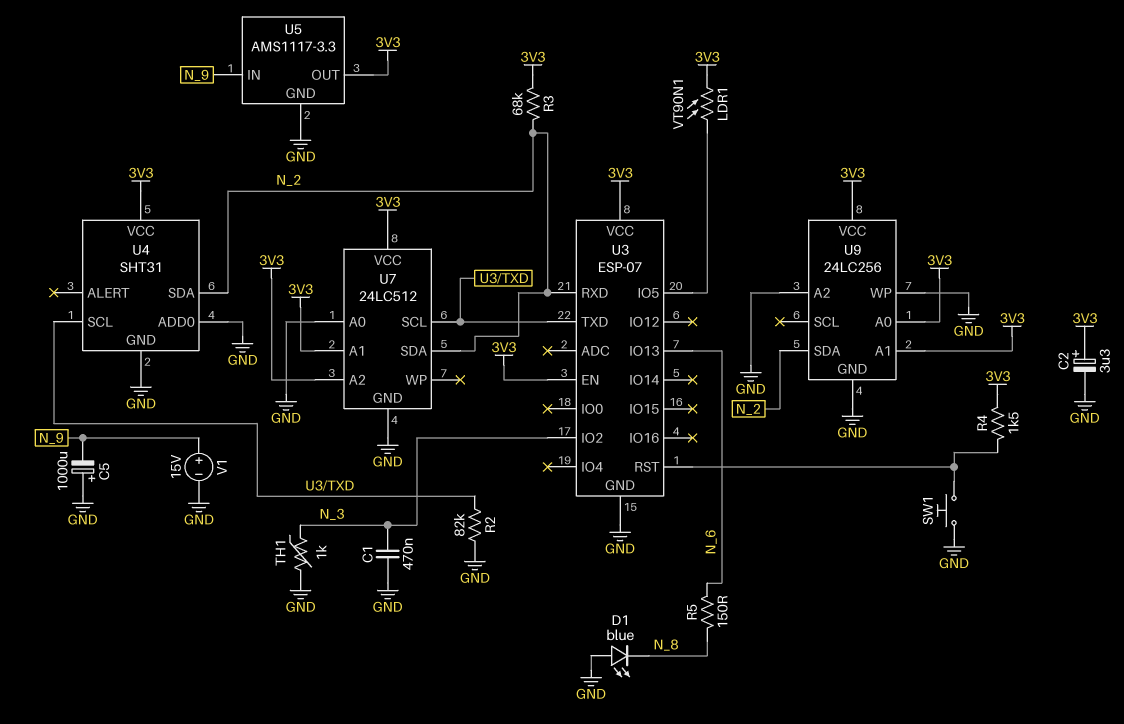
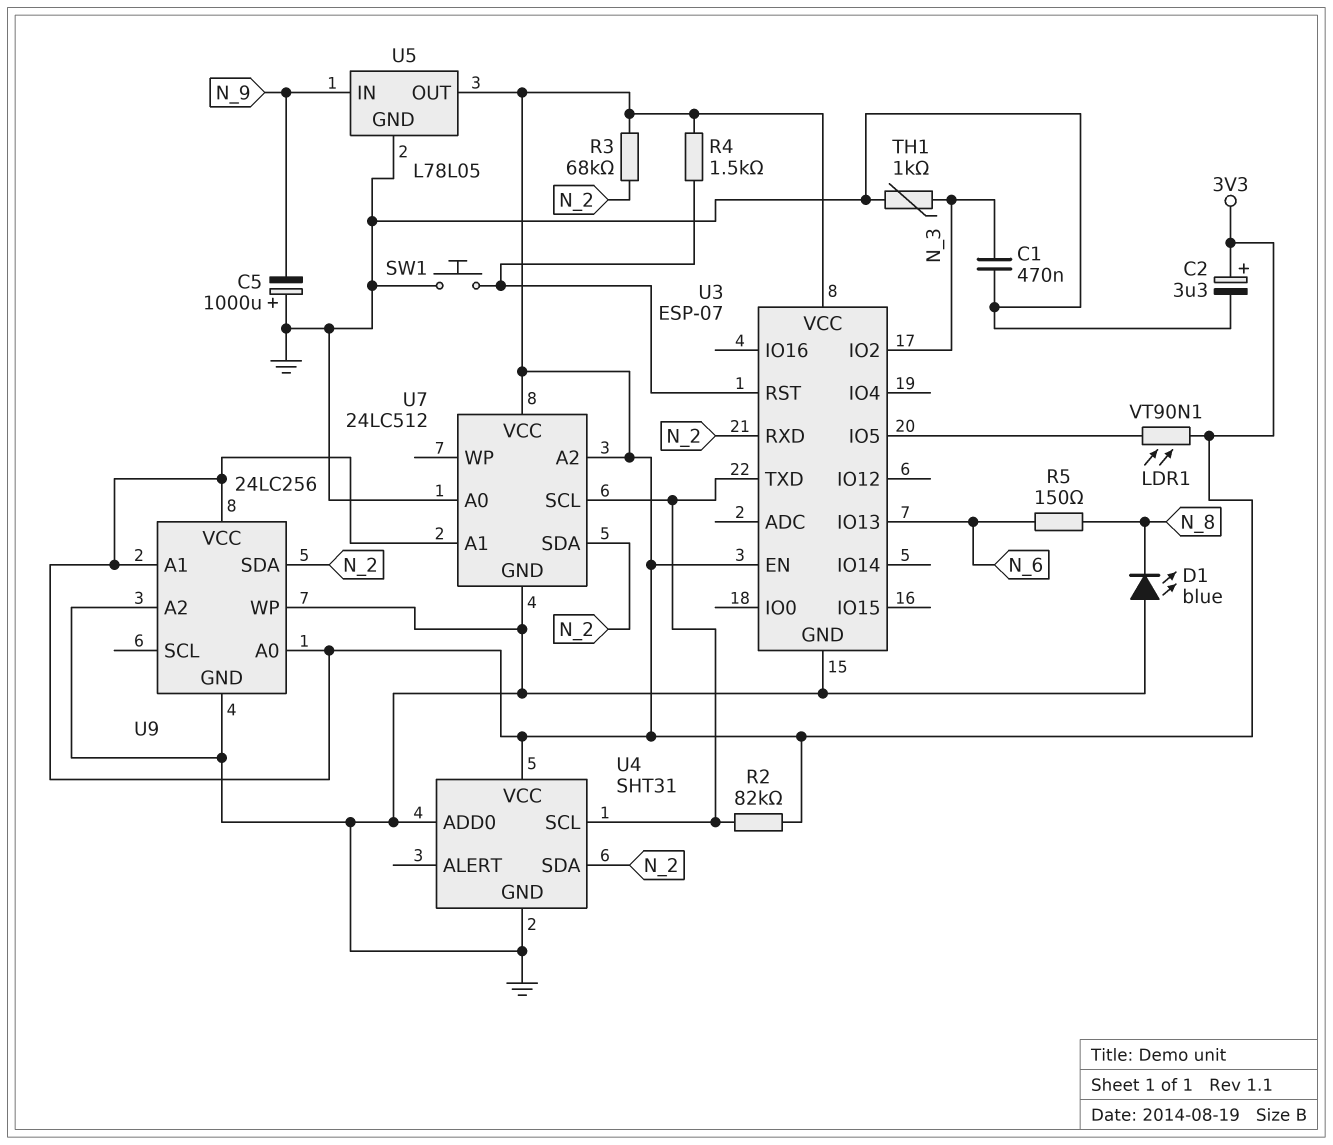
R2: 82k (GND, U3/TXD) -> 82k (3V3, U3/TXD)
U5: AMS1117-3.3 -> L78L05
V1: 15V (plus N_9, minus GND) -> none

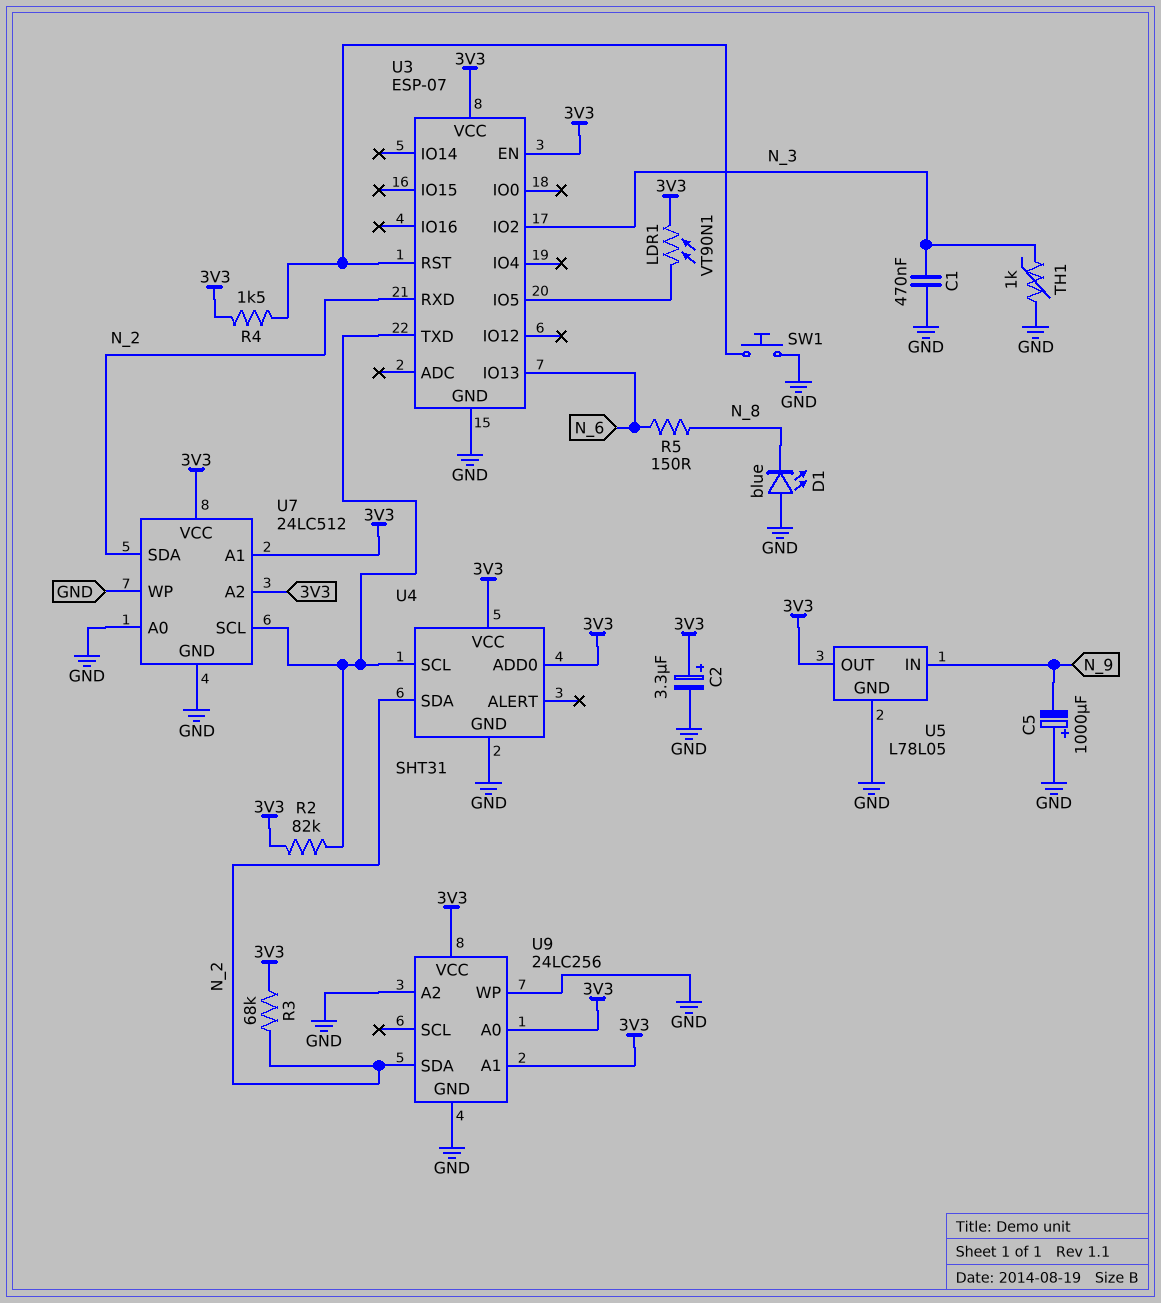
U4 pin ADD0: GND -> 3V3
U7 pin WP: none -> GND

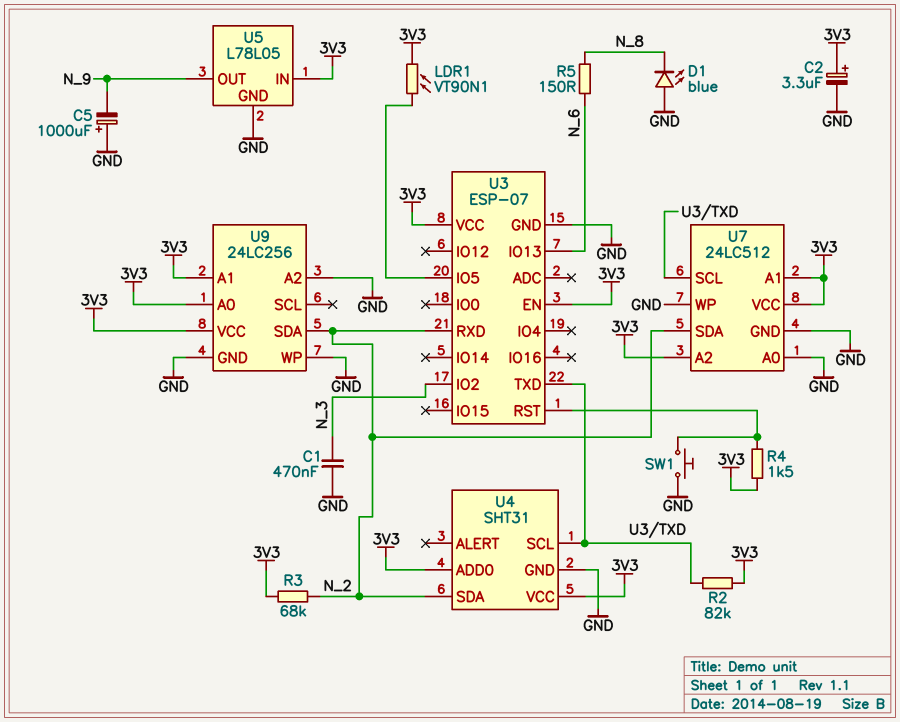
TH1: 1k (GND, N_3) -> none
U5 pin IN: N_9 -> 3V3
U5 pin OUT: 3V3 -> N_9

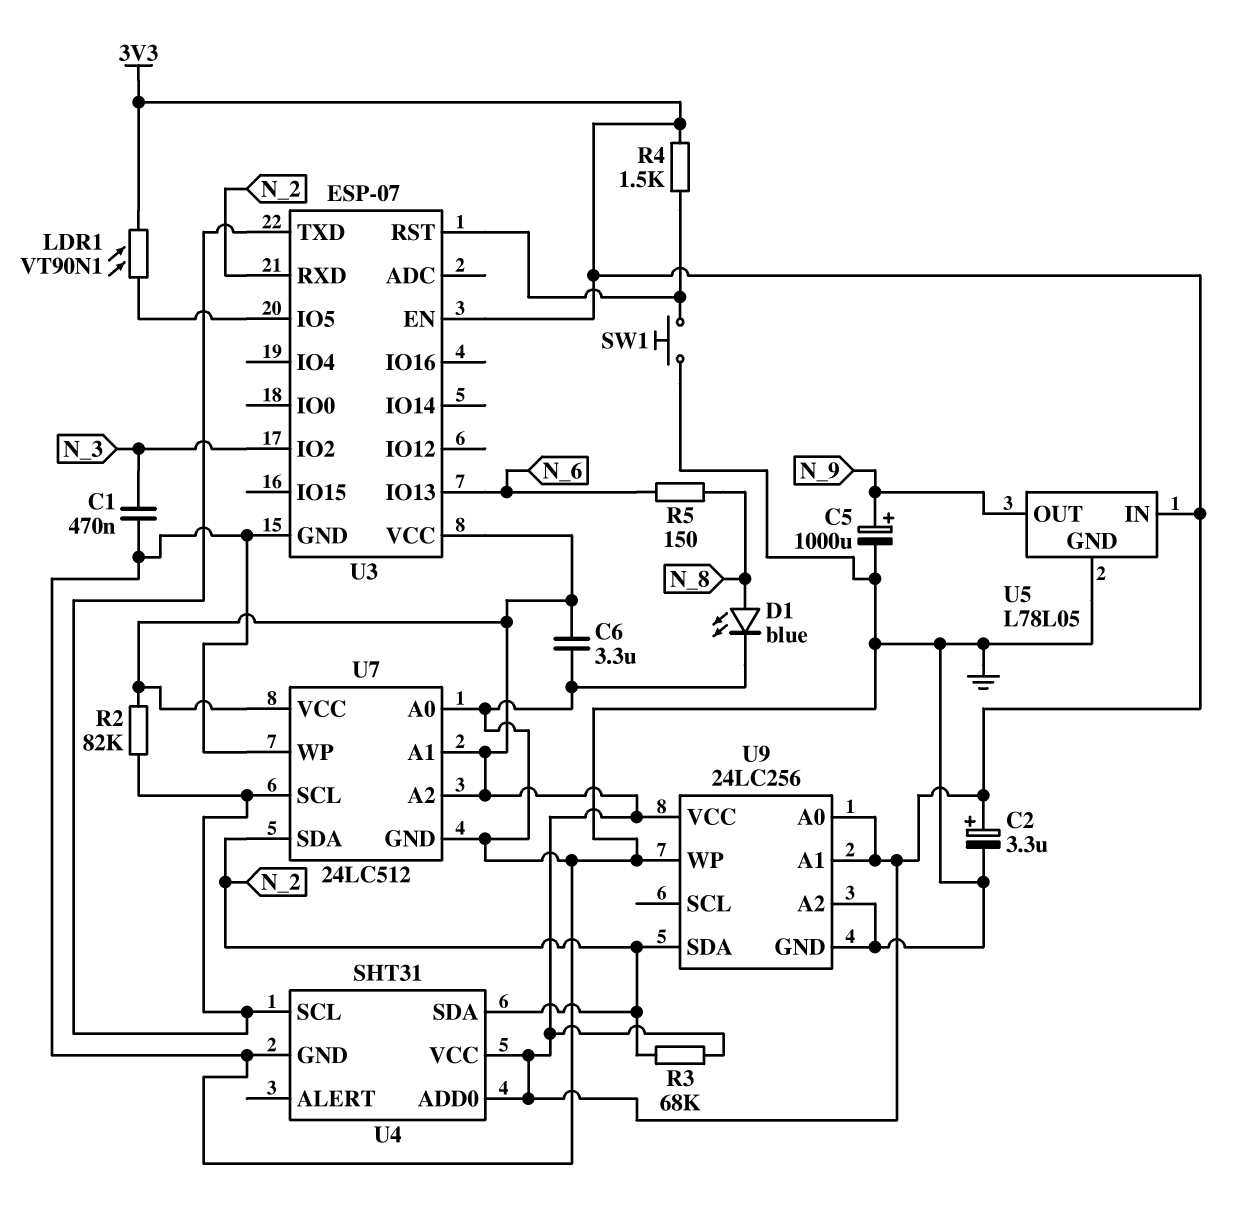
C5: 1000uF (plus GND, minus N_9) -> 1000uF (plus N_9, minus GND)
C6: none -> 3.3uF (3V3, GND)
D1: LED blue (A GND, K N_8) -> LED blue (A N_8, K GND)

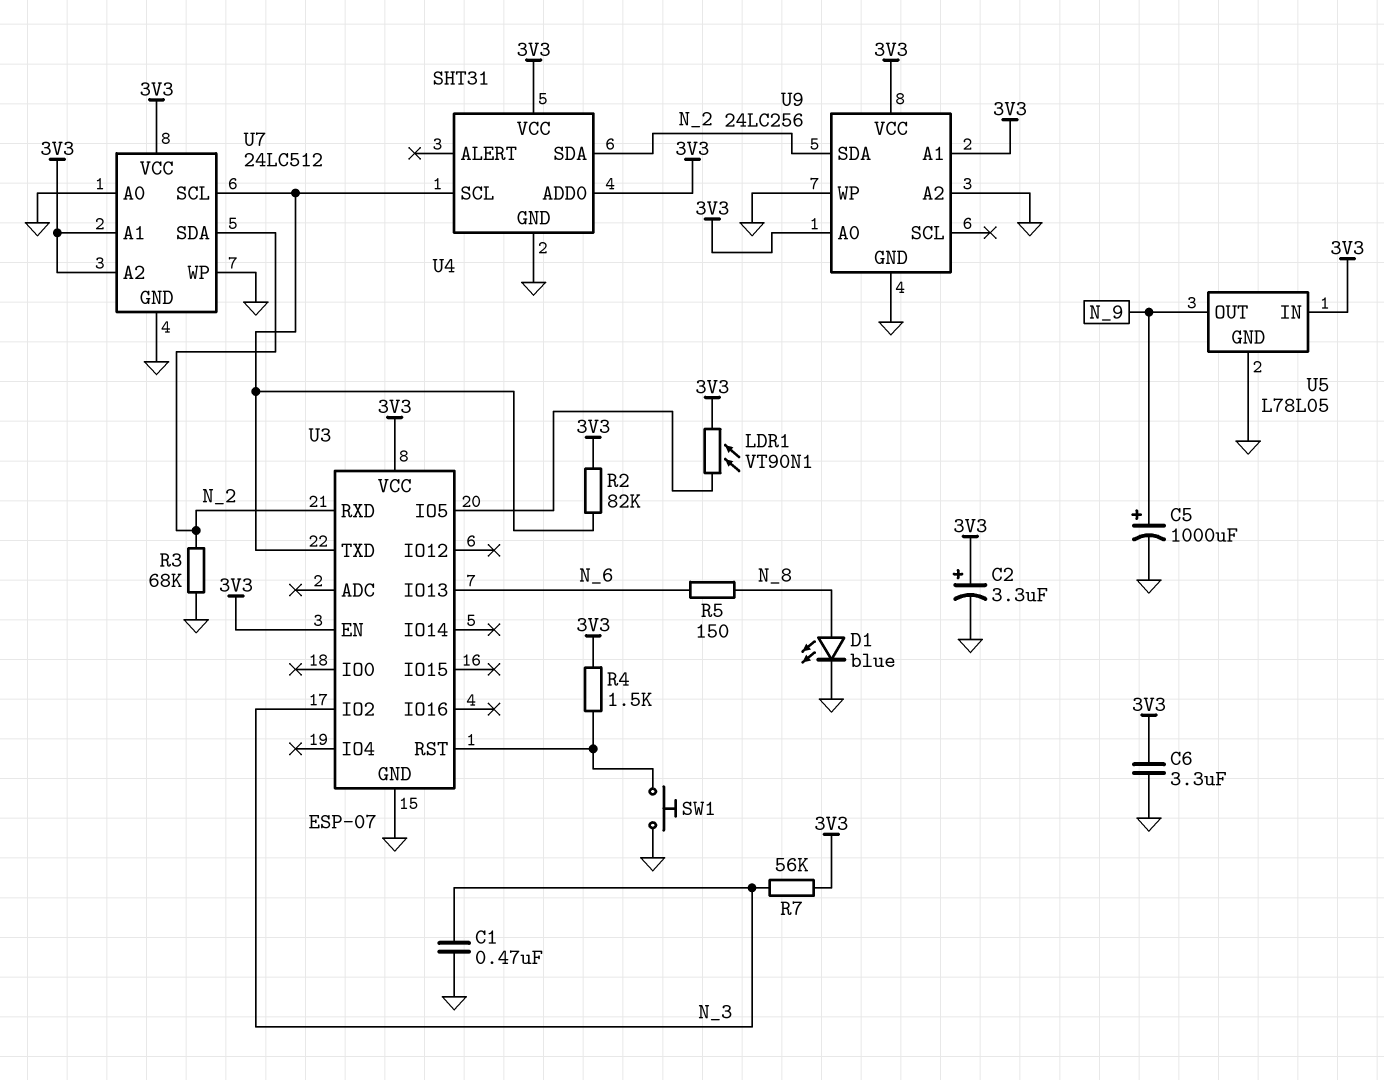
R3: 68k (3V3, N_2) -> 68k (GND, N_2)
R7: none -> 56k (3V3, N_3)

